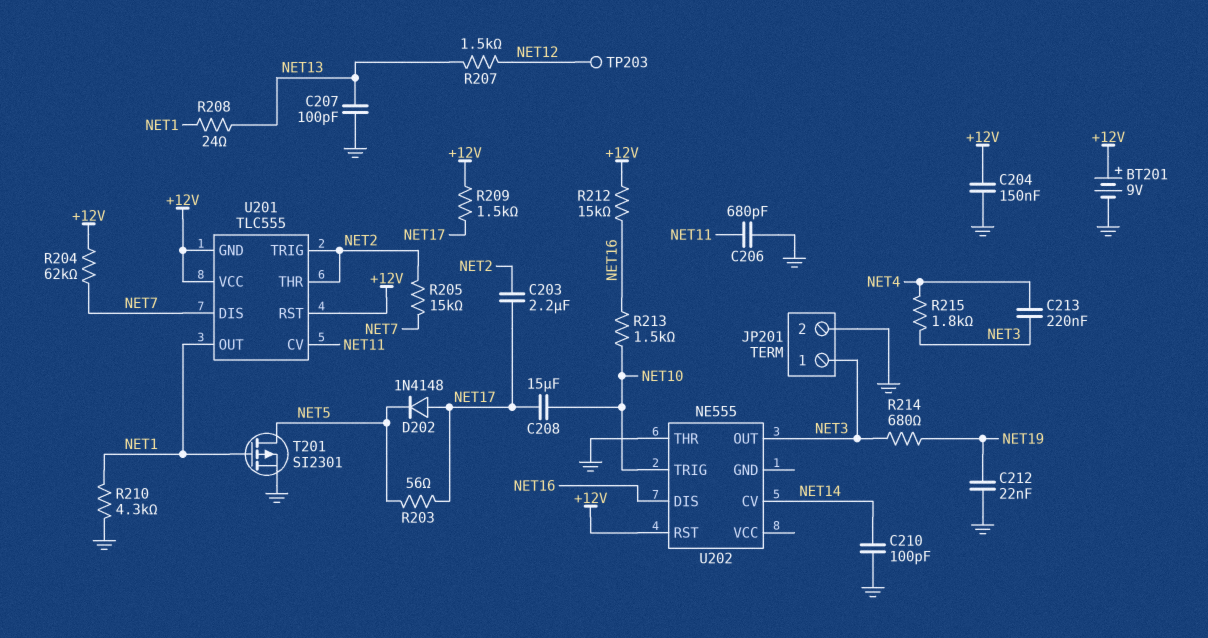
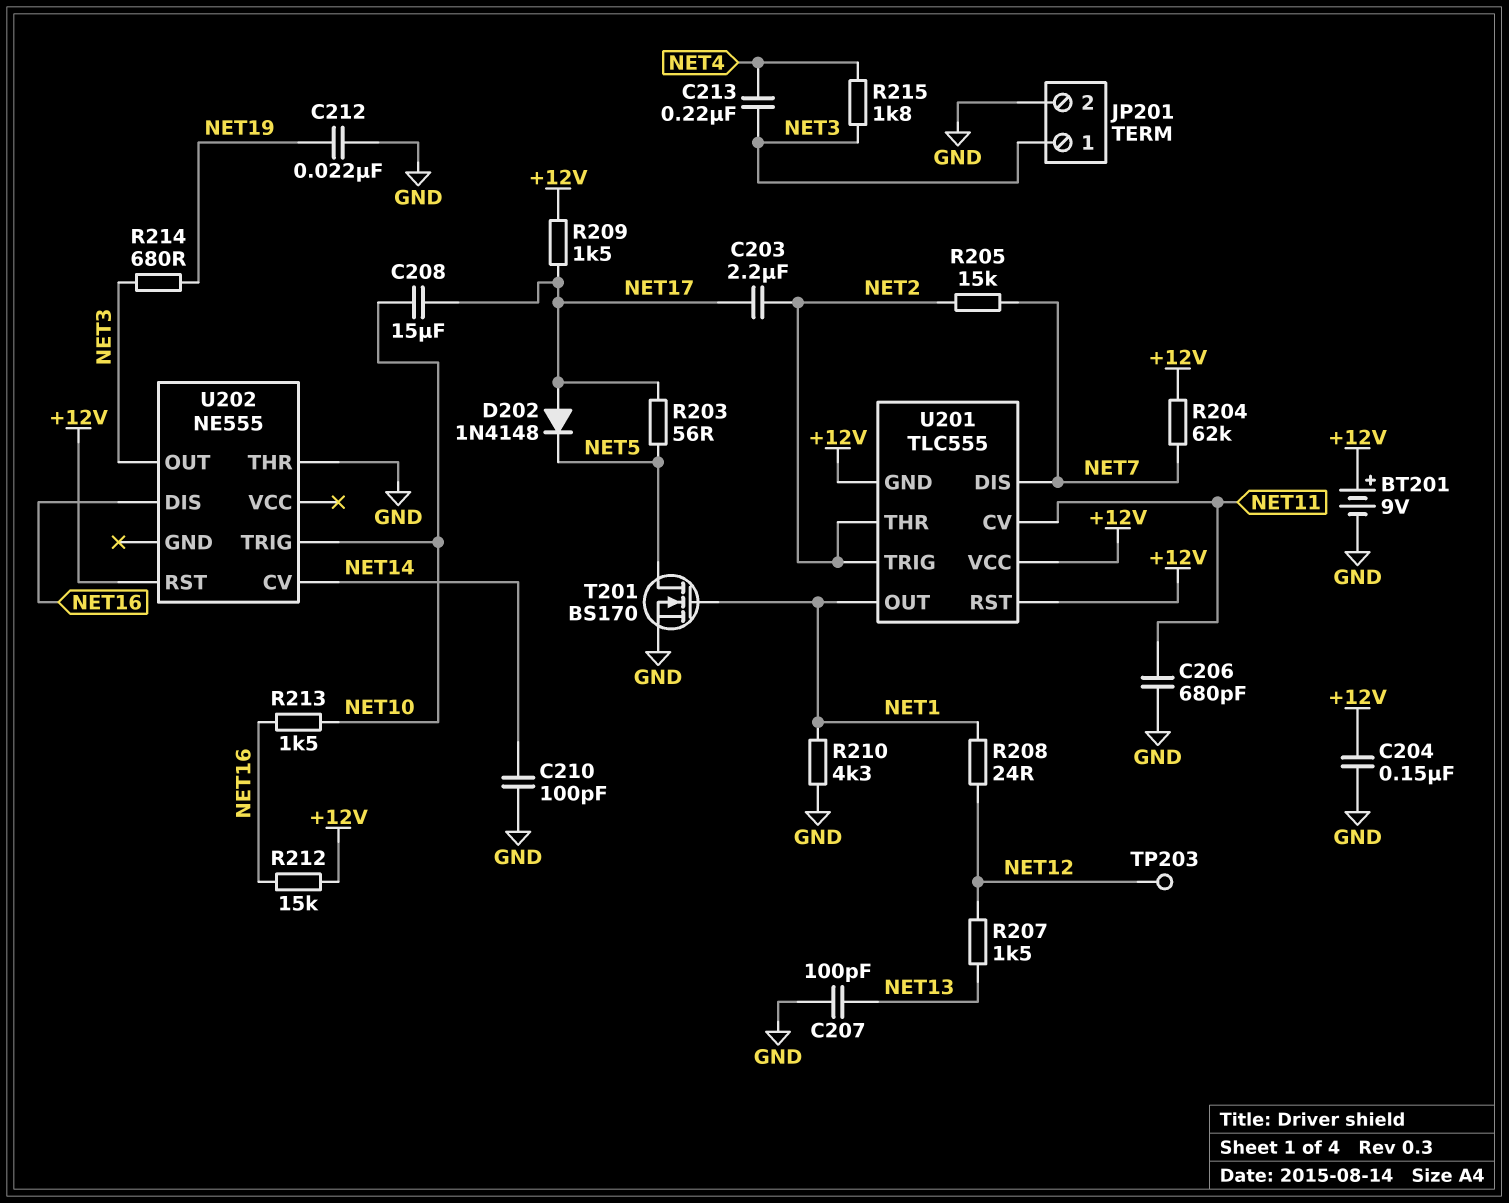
R208: 24 (NET1, NET13) -> 24 (NET1, NET12)
T201: PMOS SI2301 (G NET1, D NET5, S GND) -> NMOS BS170 (G NET1, D NET5, S GND)

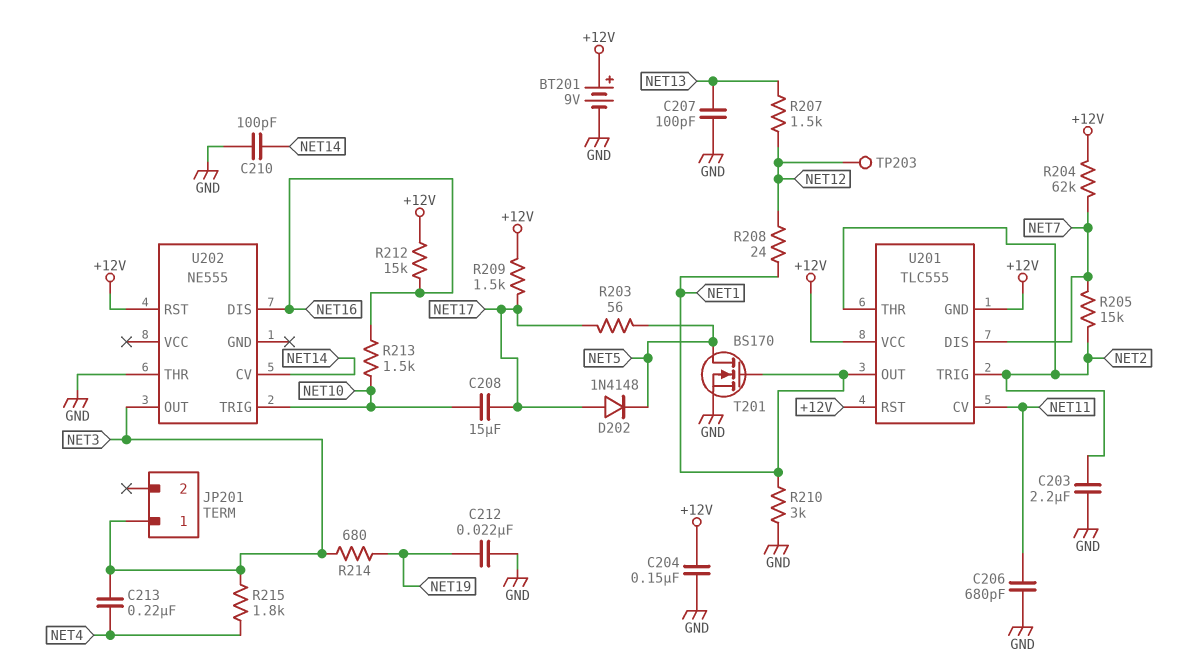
C203: 2.2uF (NET2, NET17) -> 2.2uF (GND, NET2)
JP201 pin 2: GND -> none
R210: 4.3k (GND, NET1) -> 3k (GND, NET1)

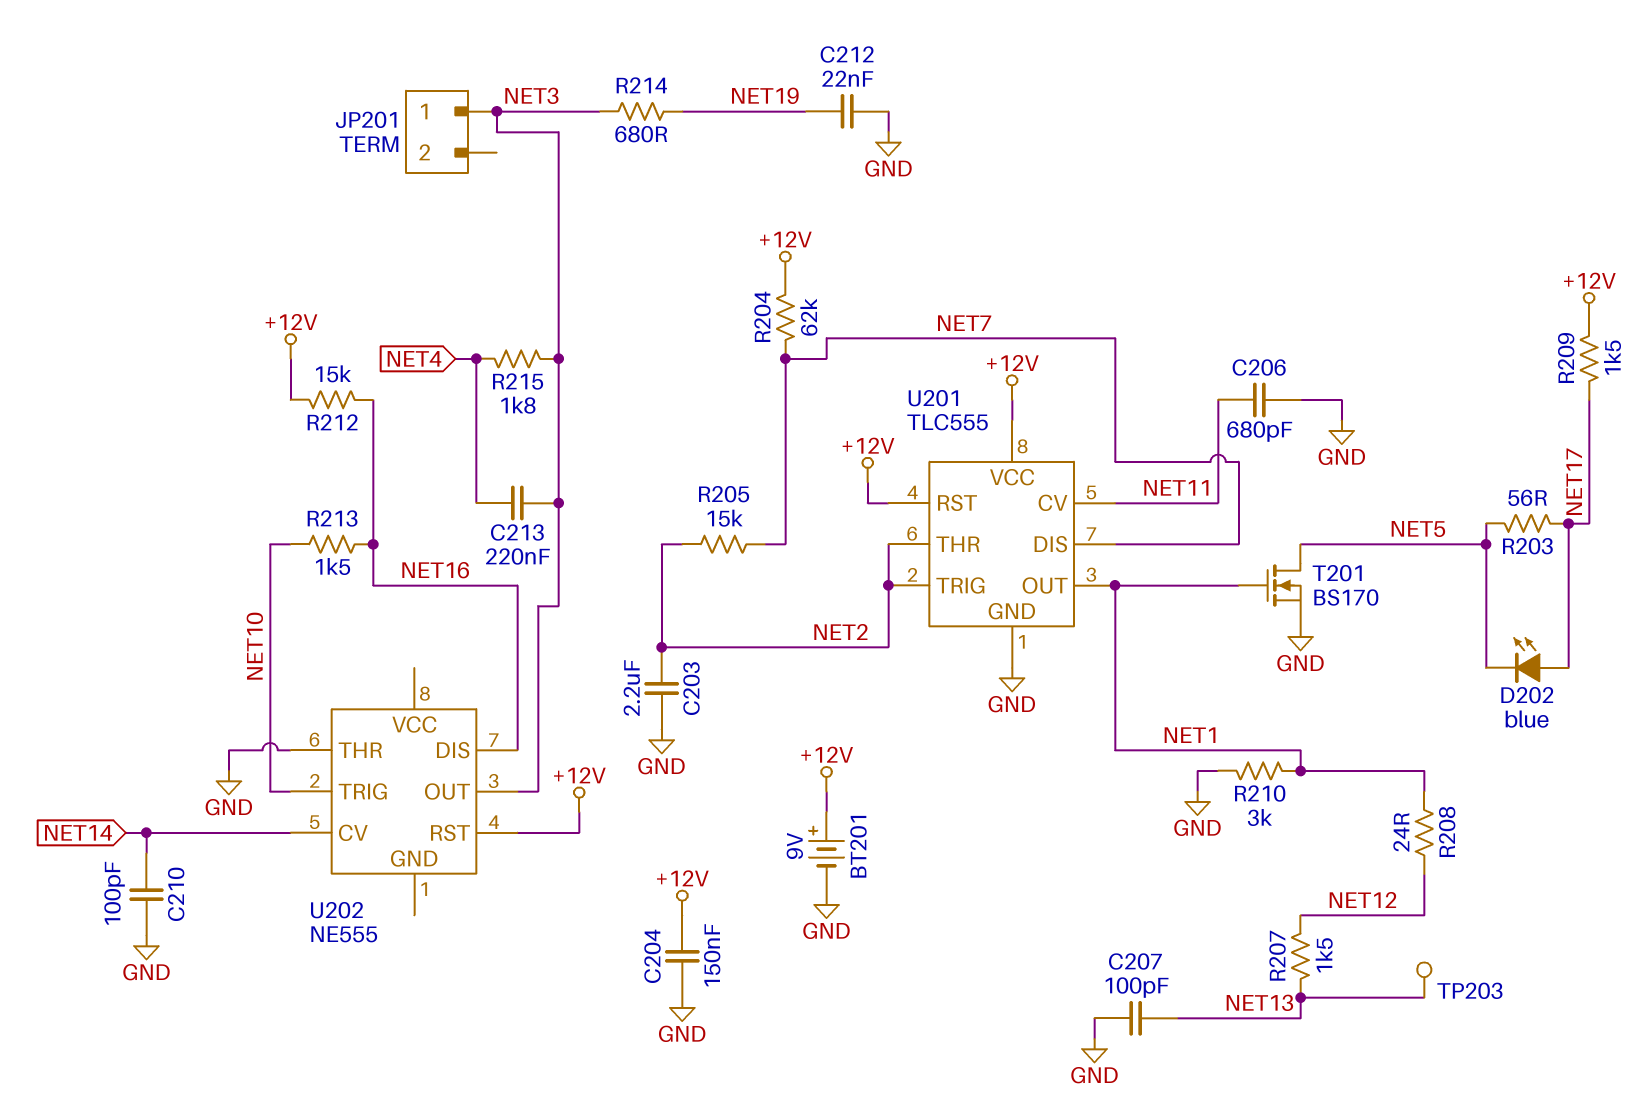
C208: 15uF (NET10, NET17) -> none
D202: diode 1N4148 (A NET17, K NET5) -> LED blue (A NET17, K NET5)
TP203: test point (NET12) -> test point (NET13)
U201 pin GND: +12V -> GND

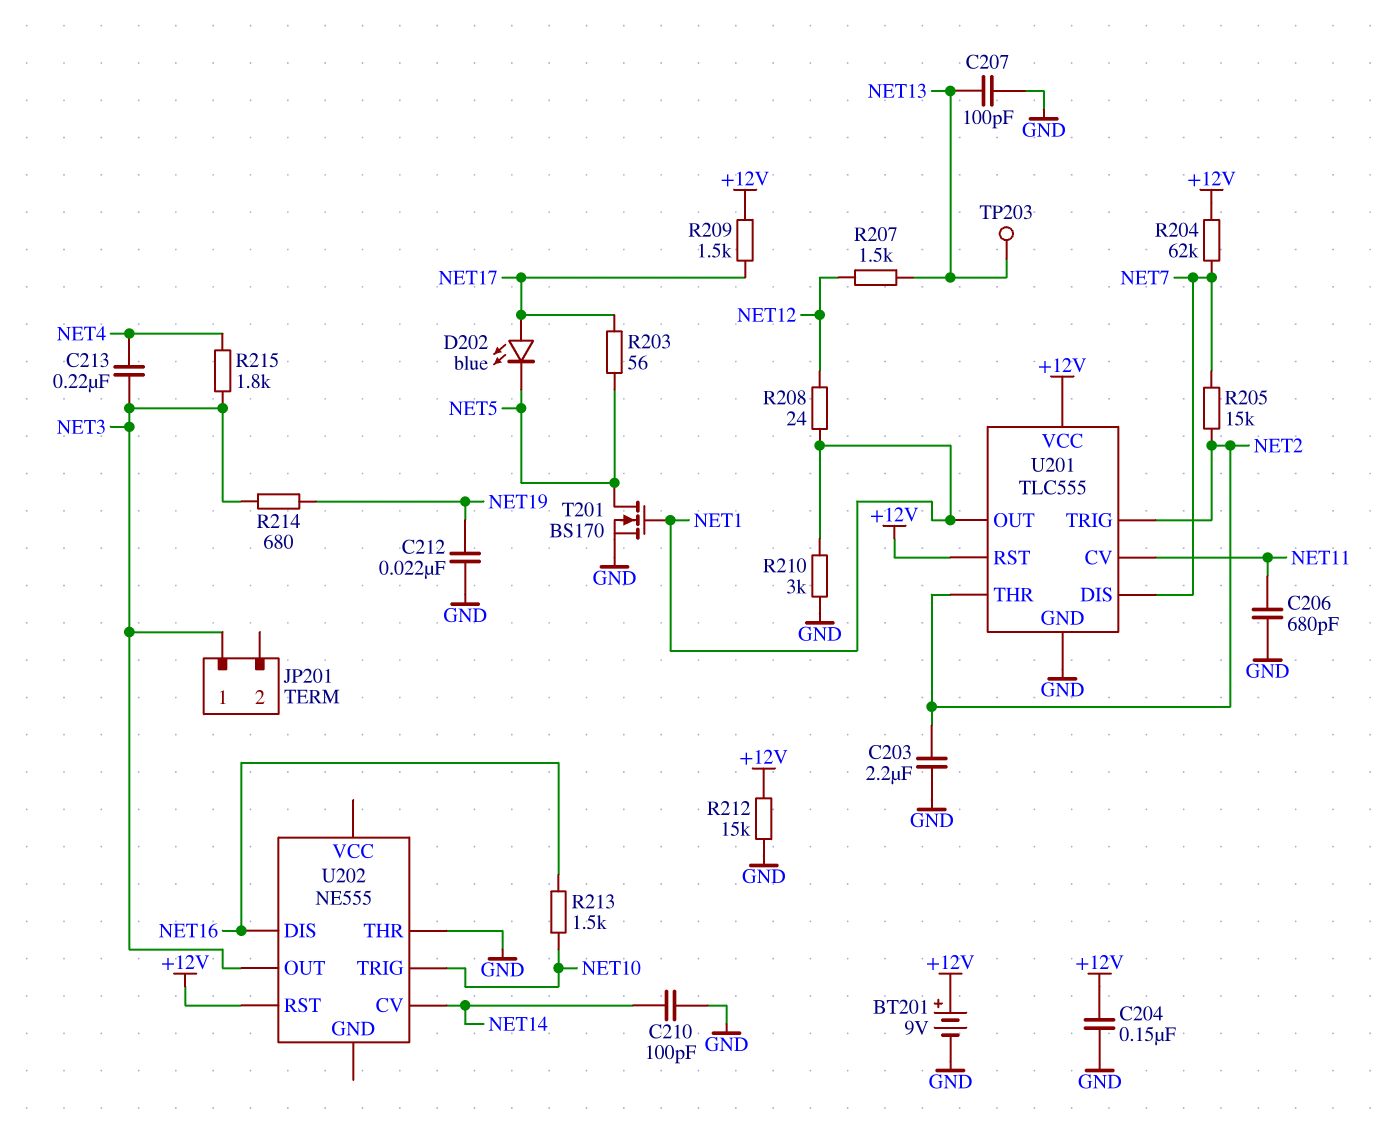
R212: 15k (+12V, NET16) -> 15k (+12V, GND)

